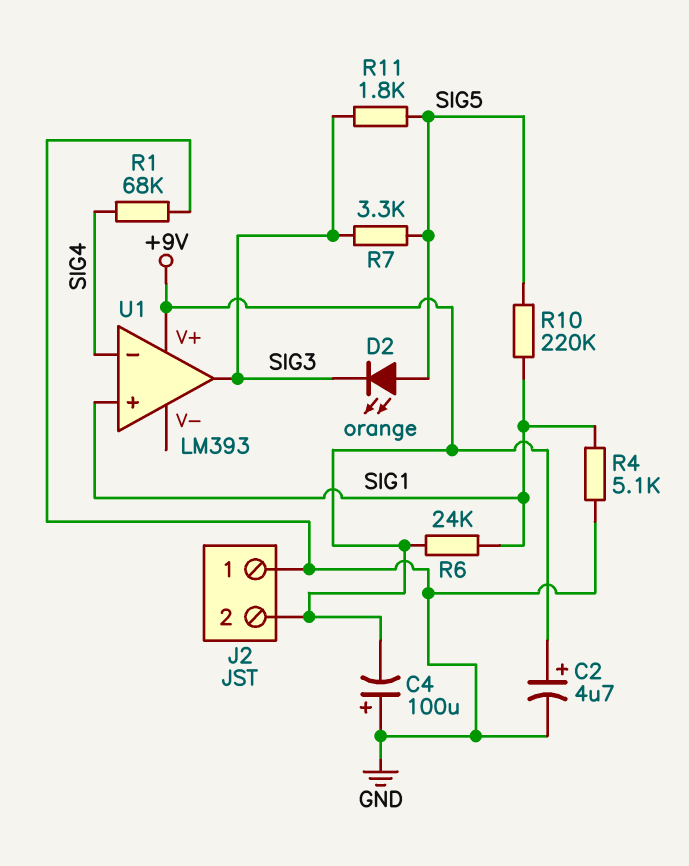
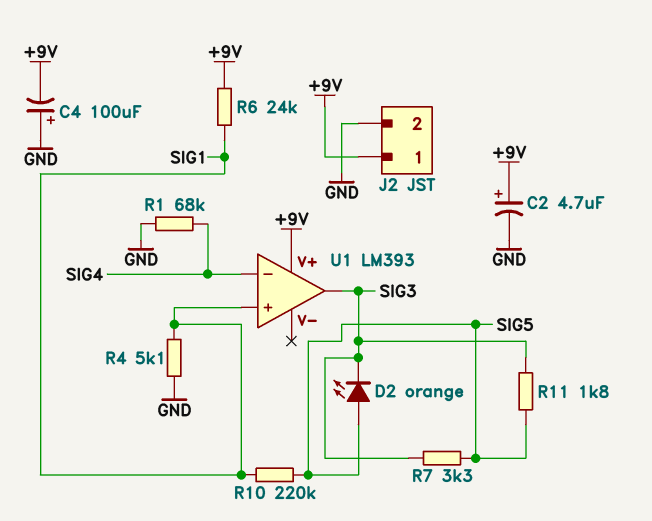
J2 pin 1: GND -> +9V
J2 pin 2: +9V -> GND

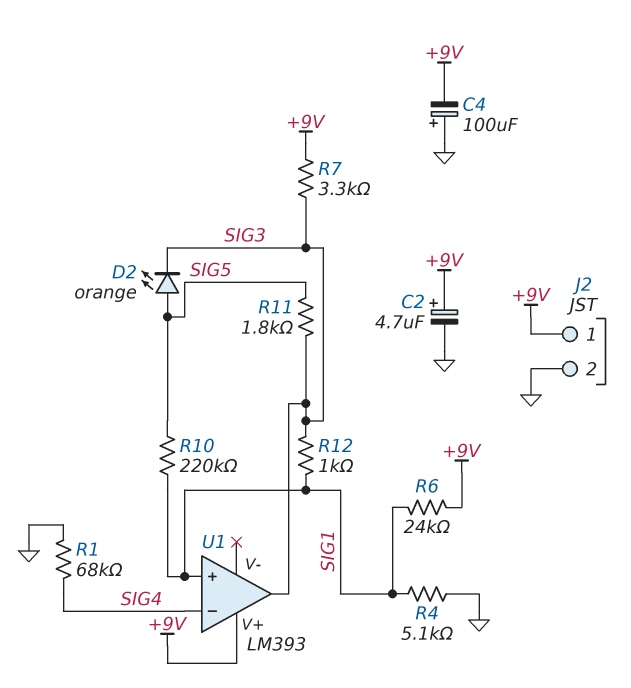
R7: 3.3k (SIG3, SIG5) -> 3.3k (+9V, SIG3)
R12: none -> 1k (SIG1, SIG3)

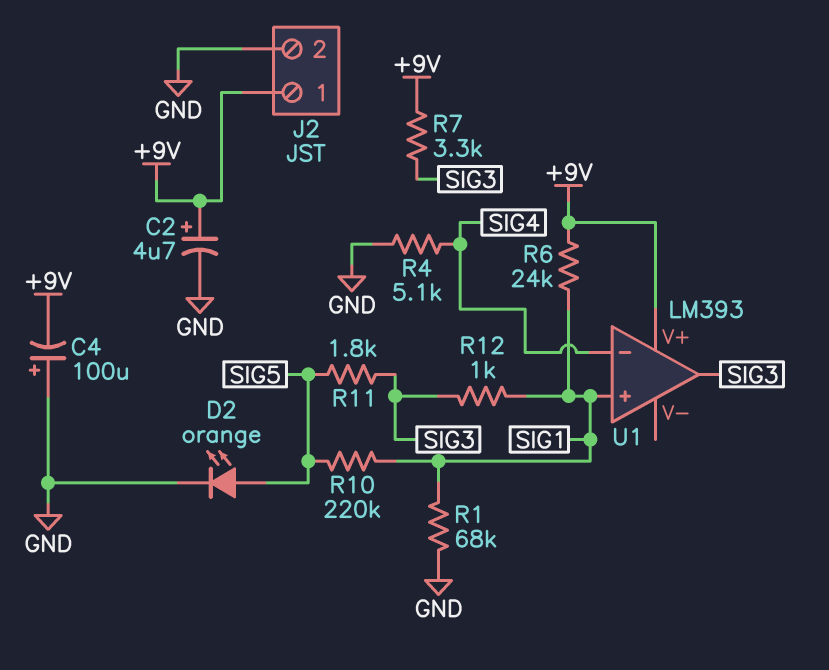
D2: LED orange (A SIG5, K SIG3) -> LED orange (A SIG5, K GND)
R1: 68k (GND, SIG4) -> 68k (GND, SIG1)
R4: 5.1k (GND, SIG1) -> 5.1k (GND, SIG4)

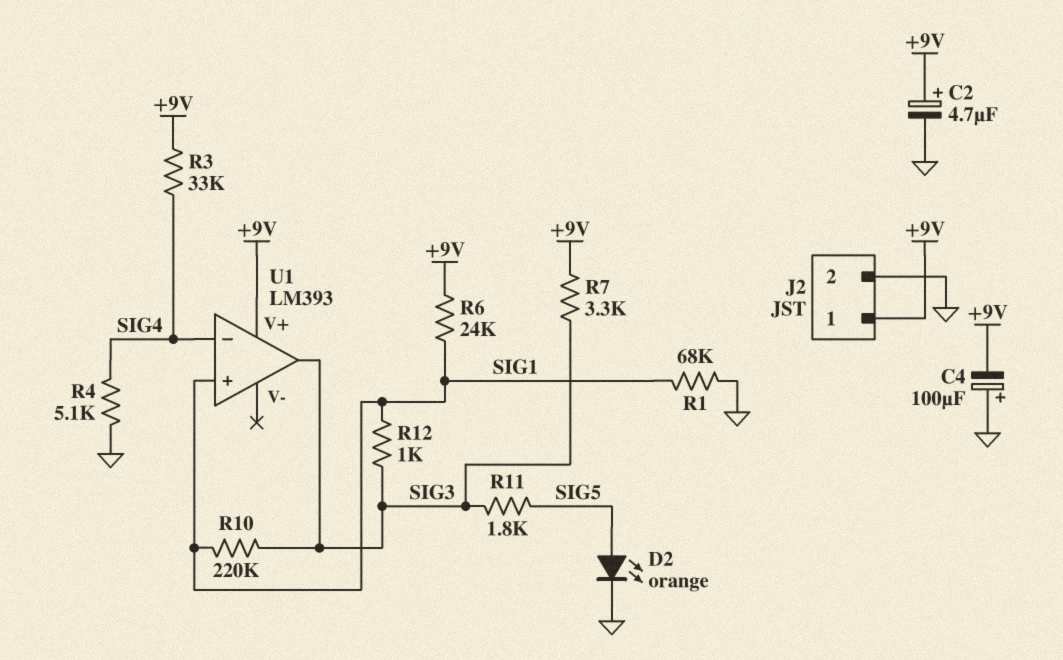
R3: none -> 33k (+9V, SIG4)
R10: 220k (SIG1, SIG5) -> 220k (SIG1, SIG3)

